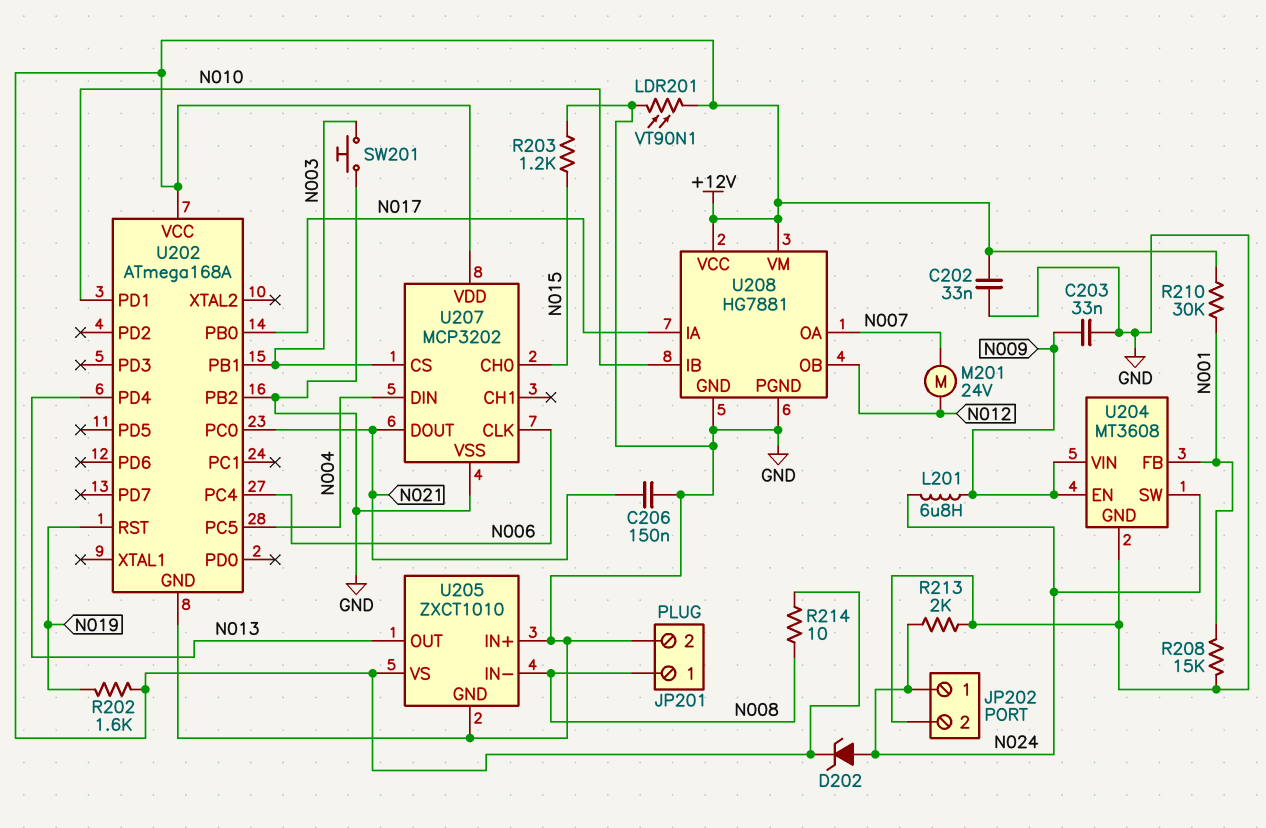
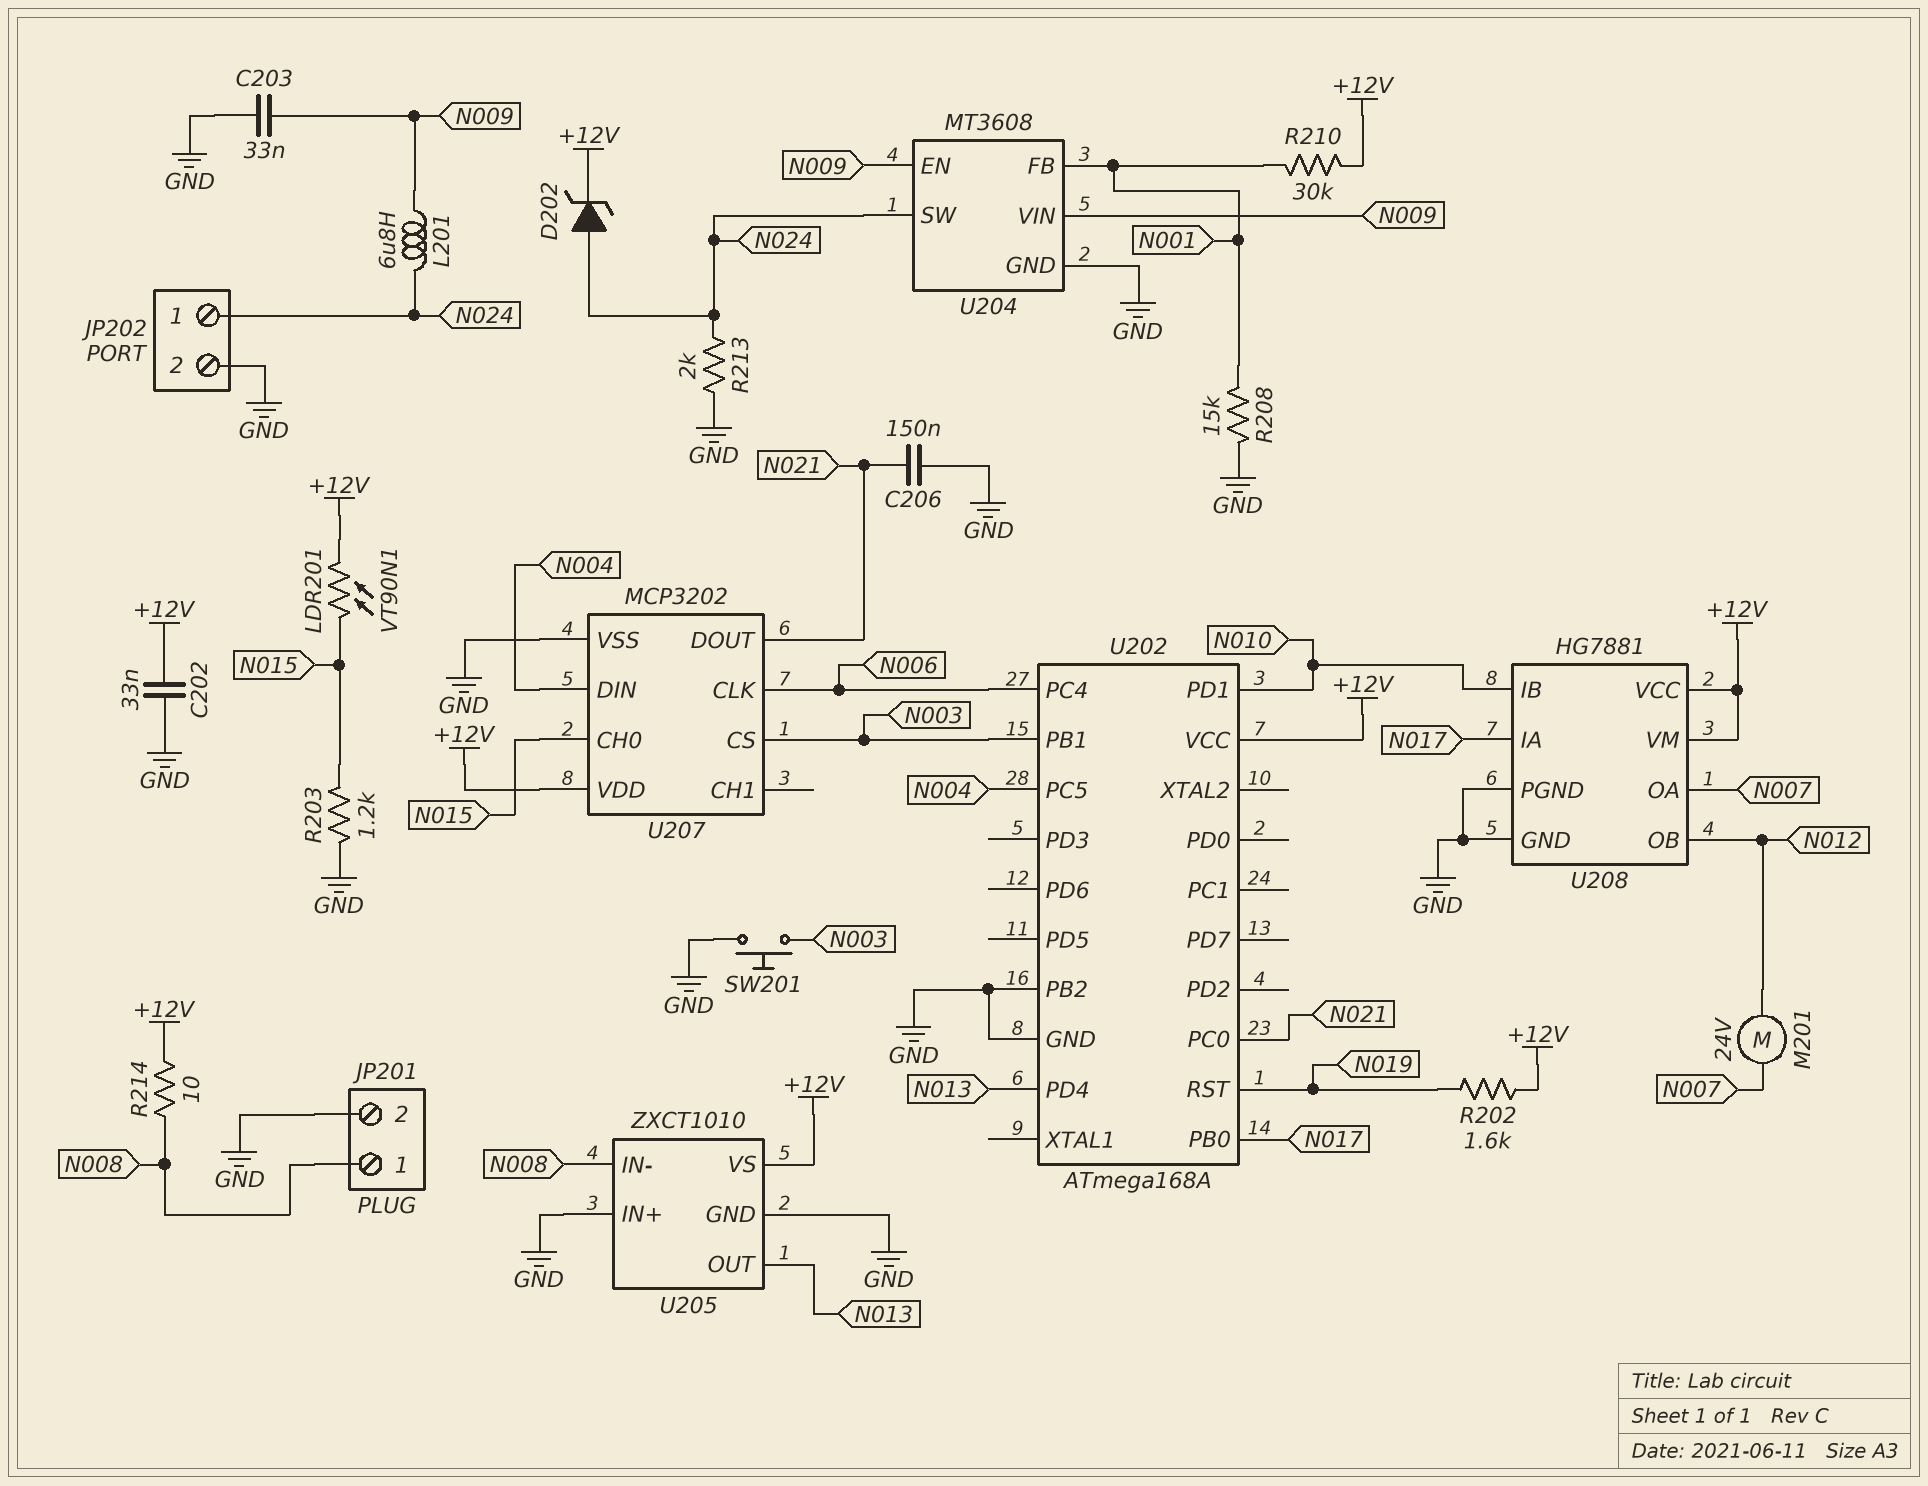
LDR201: VT90N1 (+12V, GND) -> VT90N1 (+12V, N015)

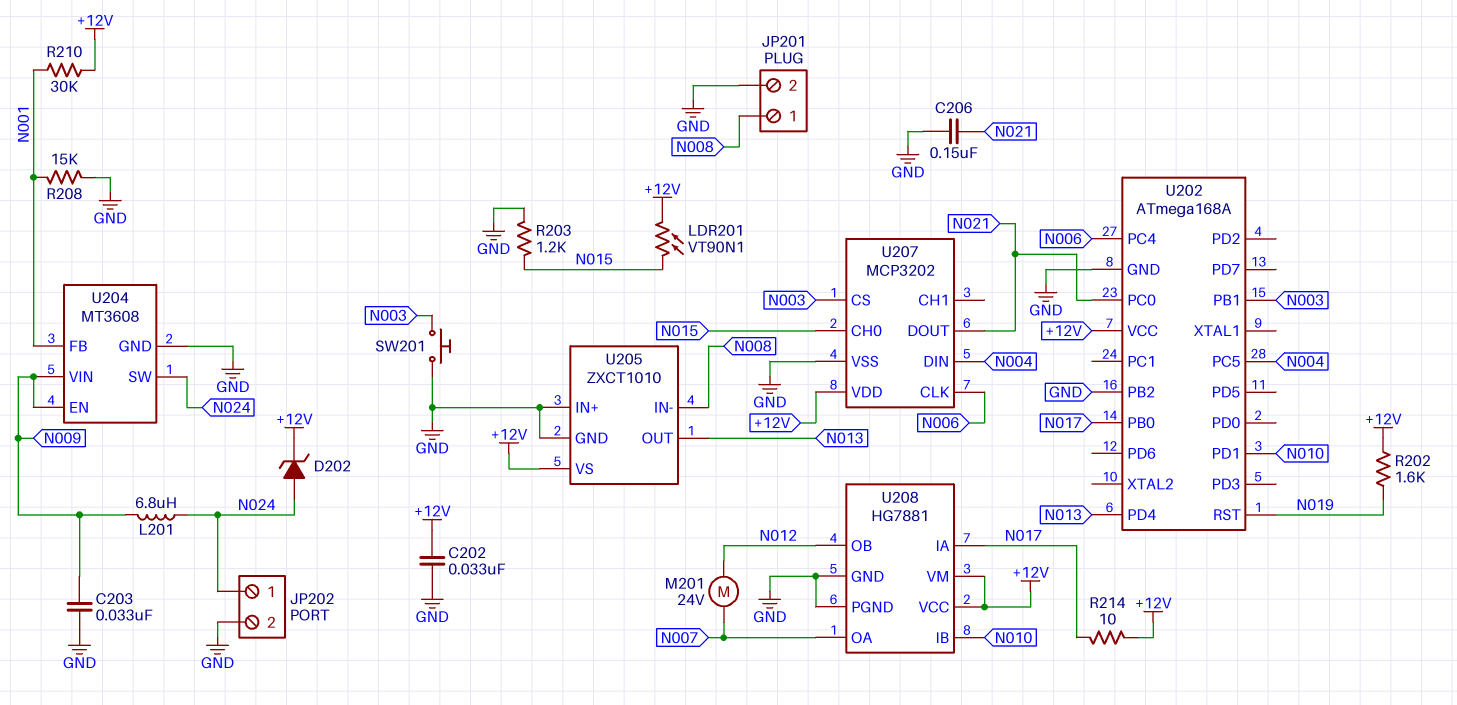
R213: 2k (GND, N024) -> none
R214: 10 (+12V, N008) -> 10 (+12V, N017)

